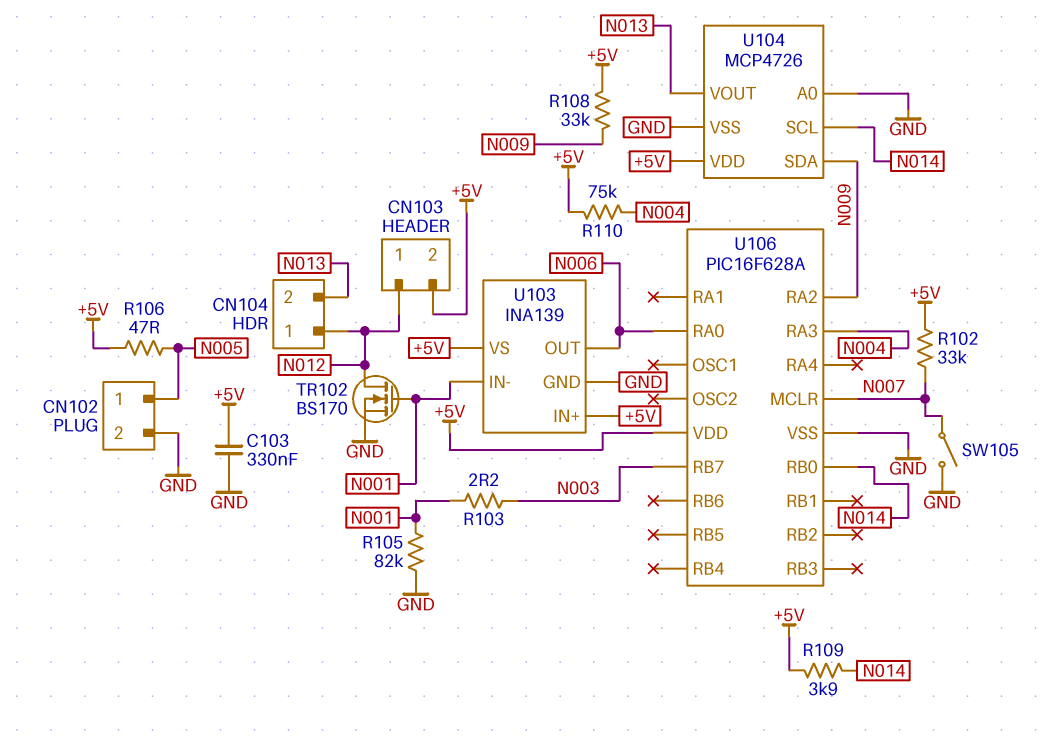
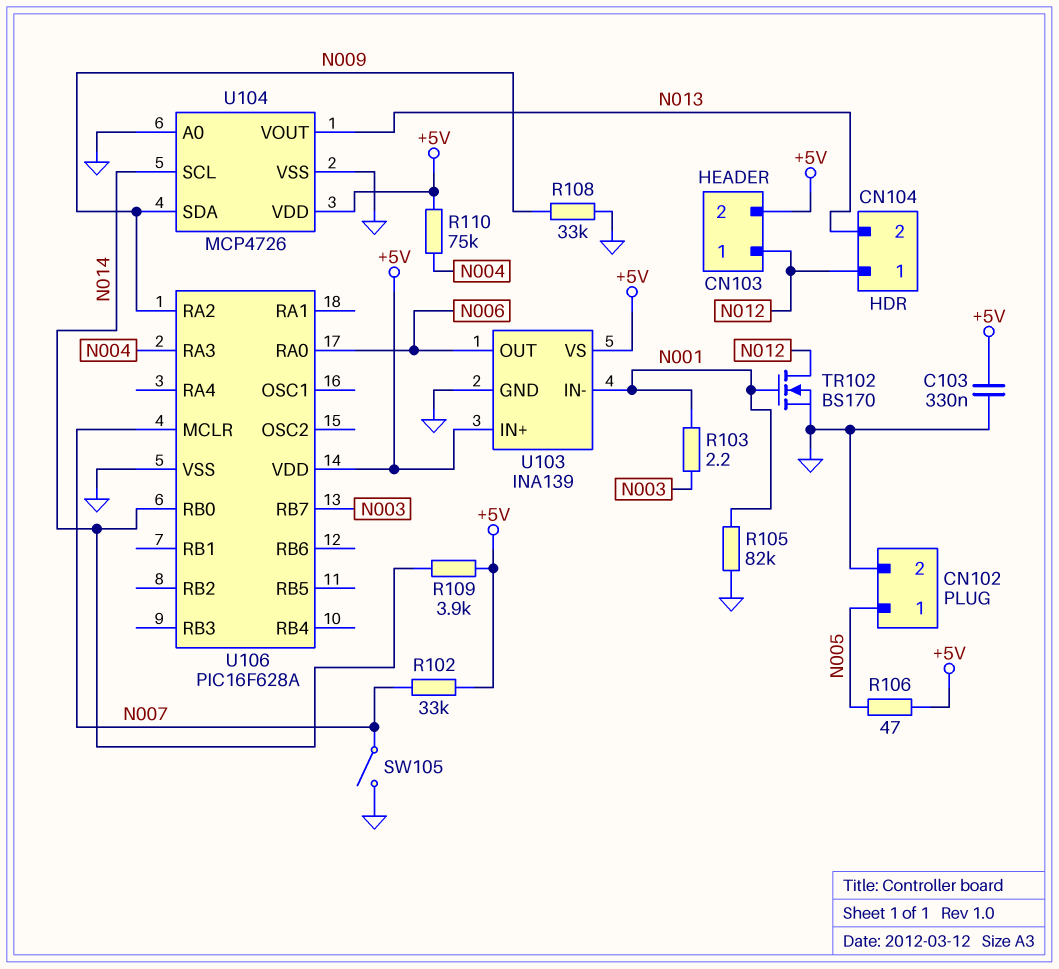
R108: 33k (+5V, N009) -> 33k (GND, N009)

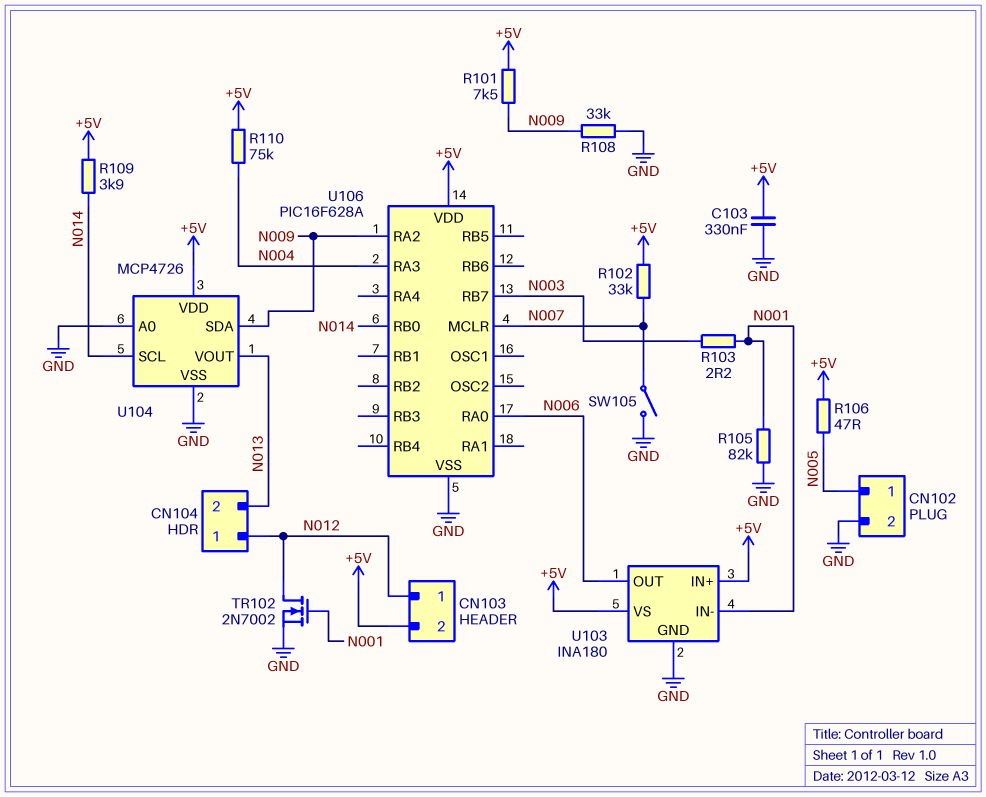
R101: none -> 7.5k (+5V, N009)
TR102: NMOS BS170 (G N001, D N012, S GND) -> NMOS 2N7002 (G N001, D N012, S GND)
U103: INA139 -> INA180

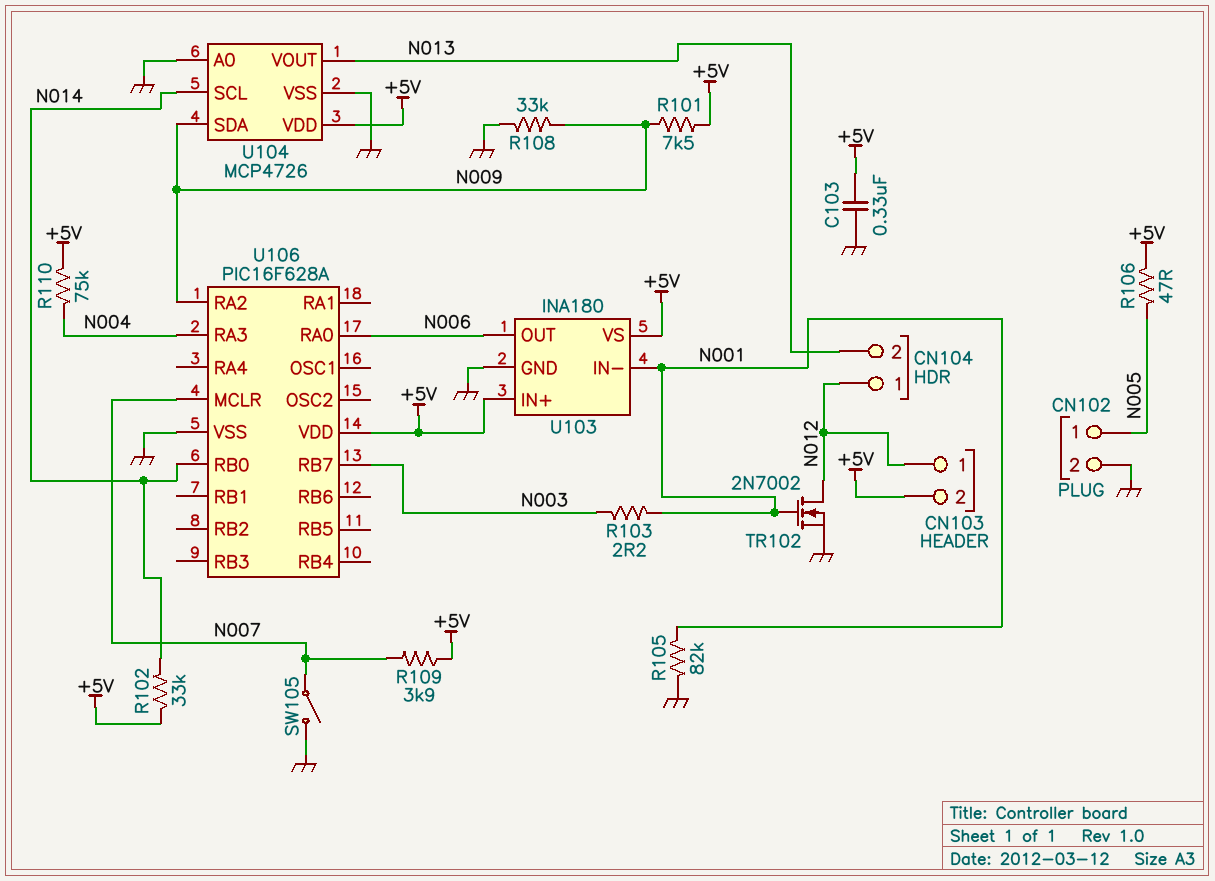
R102: 33k (+5V, N007) -> 33k (+5V, N014)
R109: 3.9k (+5V, N014) -> 3.9k (+5V, N007)

